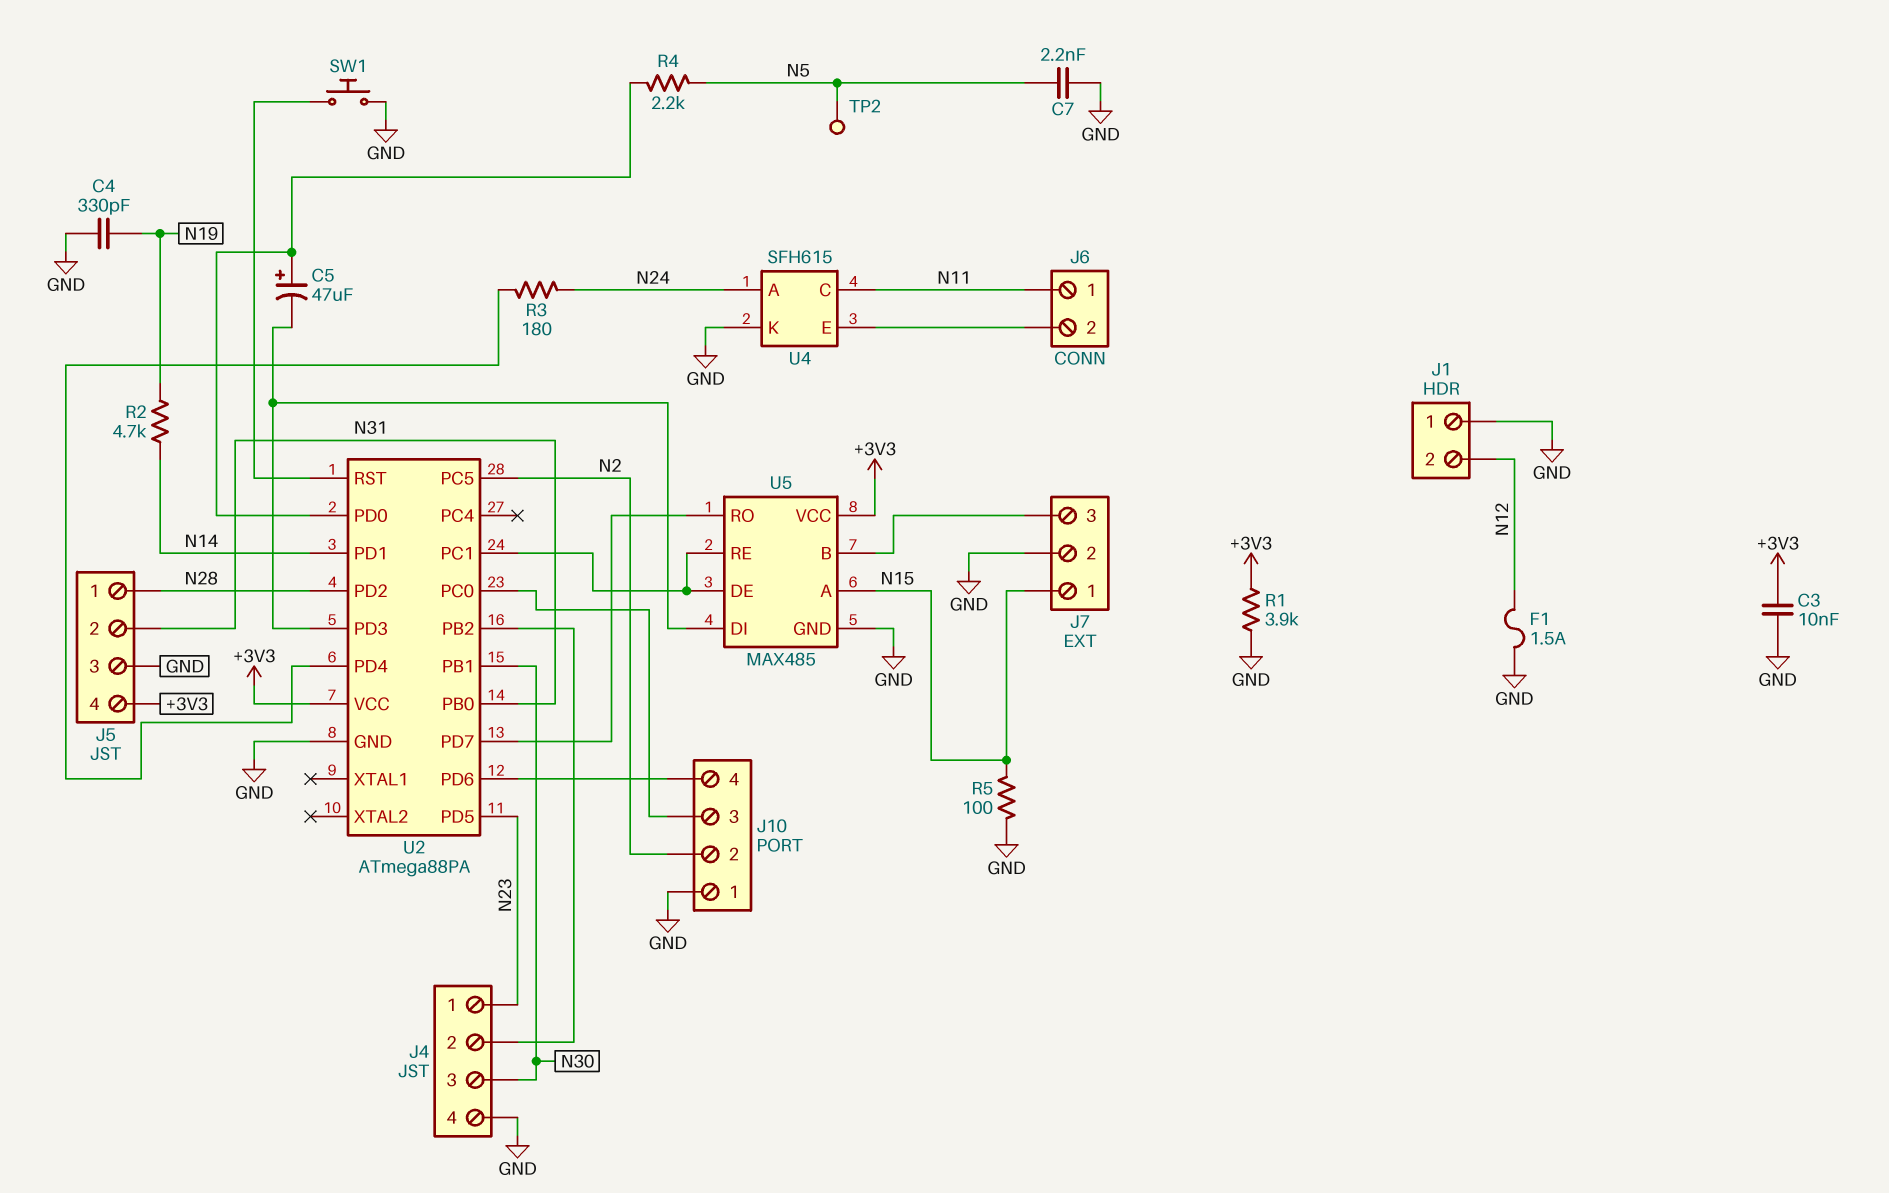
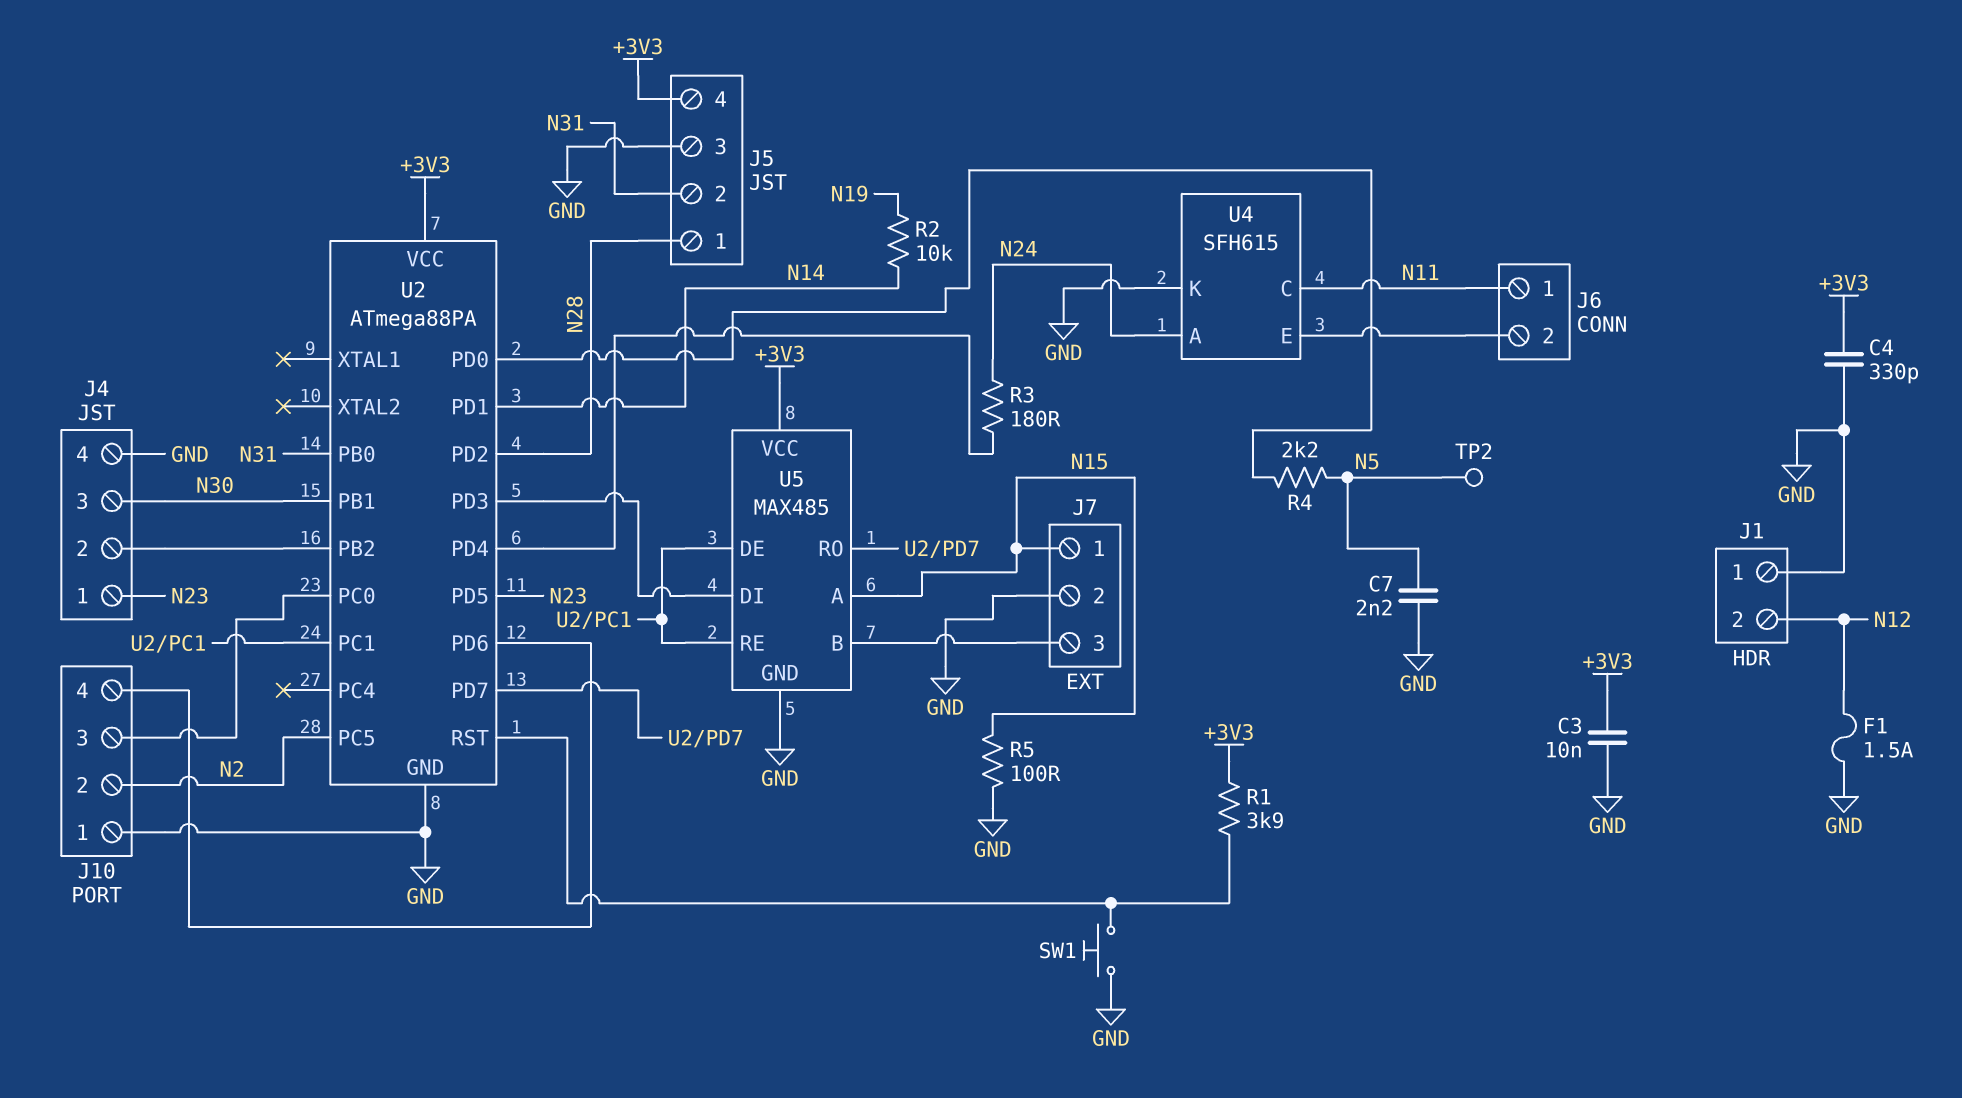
C4: 330pF (GND, N19) -> 330pF (+3V3, GND)
C5: 47uF (plus U2/PD0, minus U2/PD3) -> none
R1: 3.9k (+3V3, GND) -> 3.9k (+3V3, U2/RST)
R2: 4.7k (N14, N19) -> 10k (N14, N19)

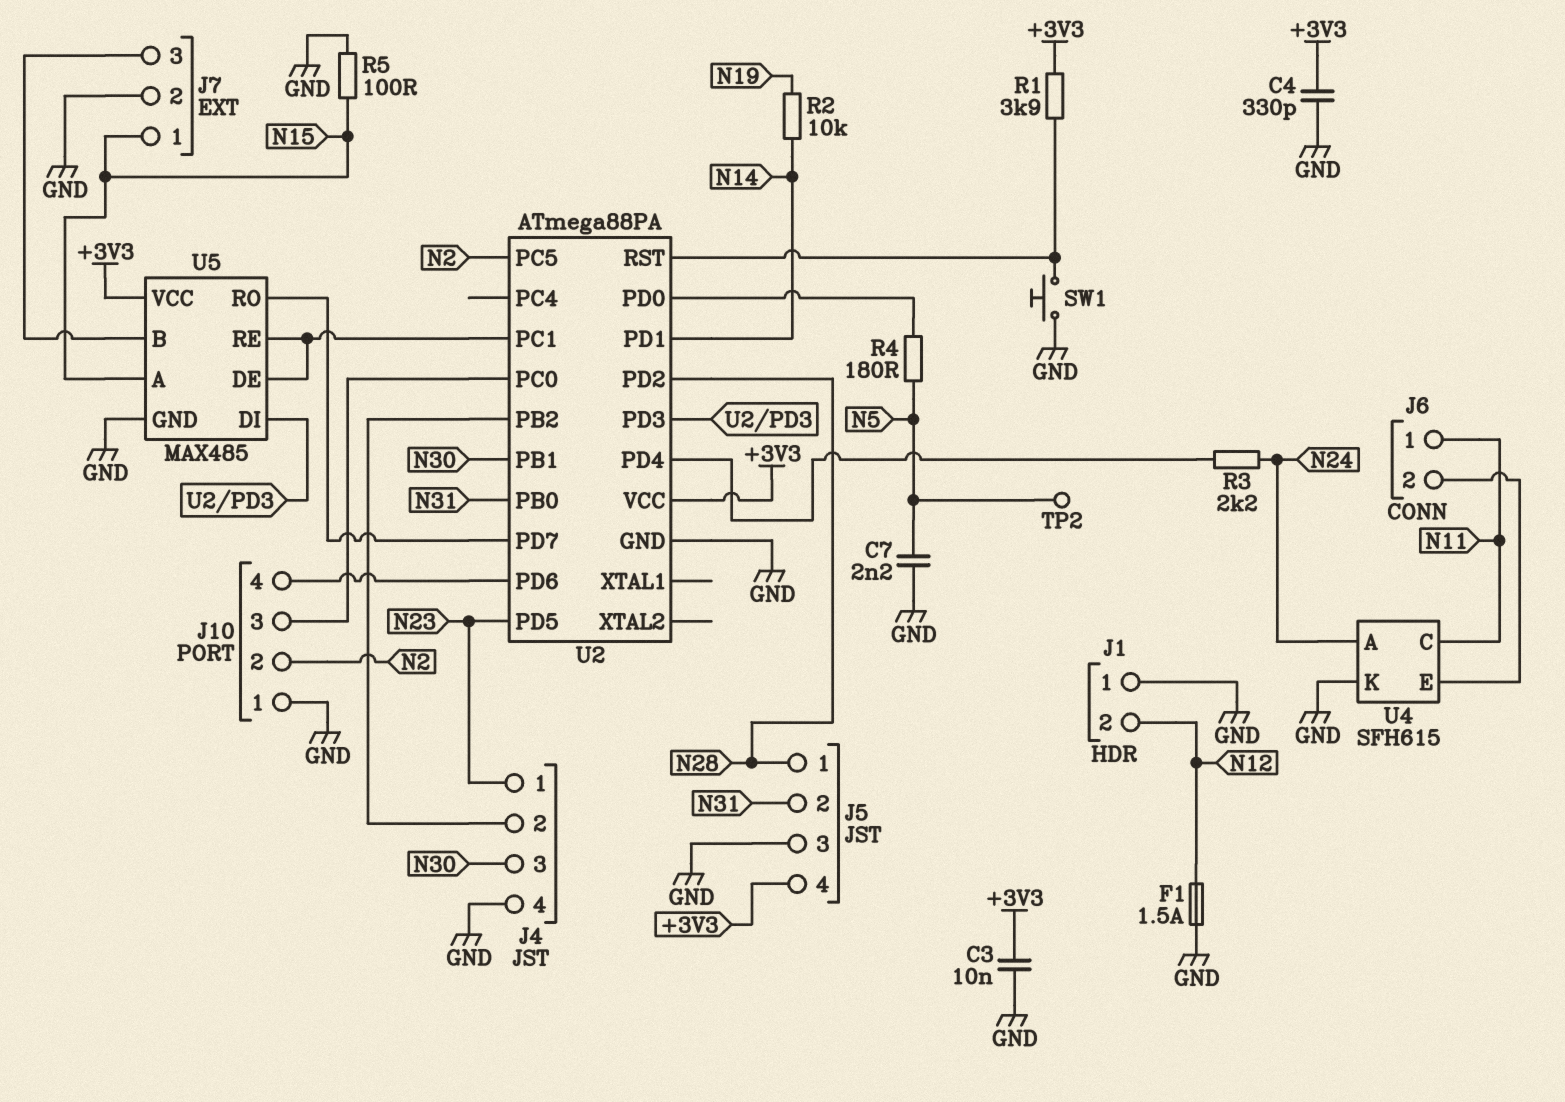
R3: 180 (N24, U2/PD4) -> 2.2k (N24, U2/PD4)
R4: 2.2k (N5, U2/PD0) -> 180 (N5, U2/PD0)

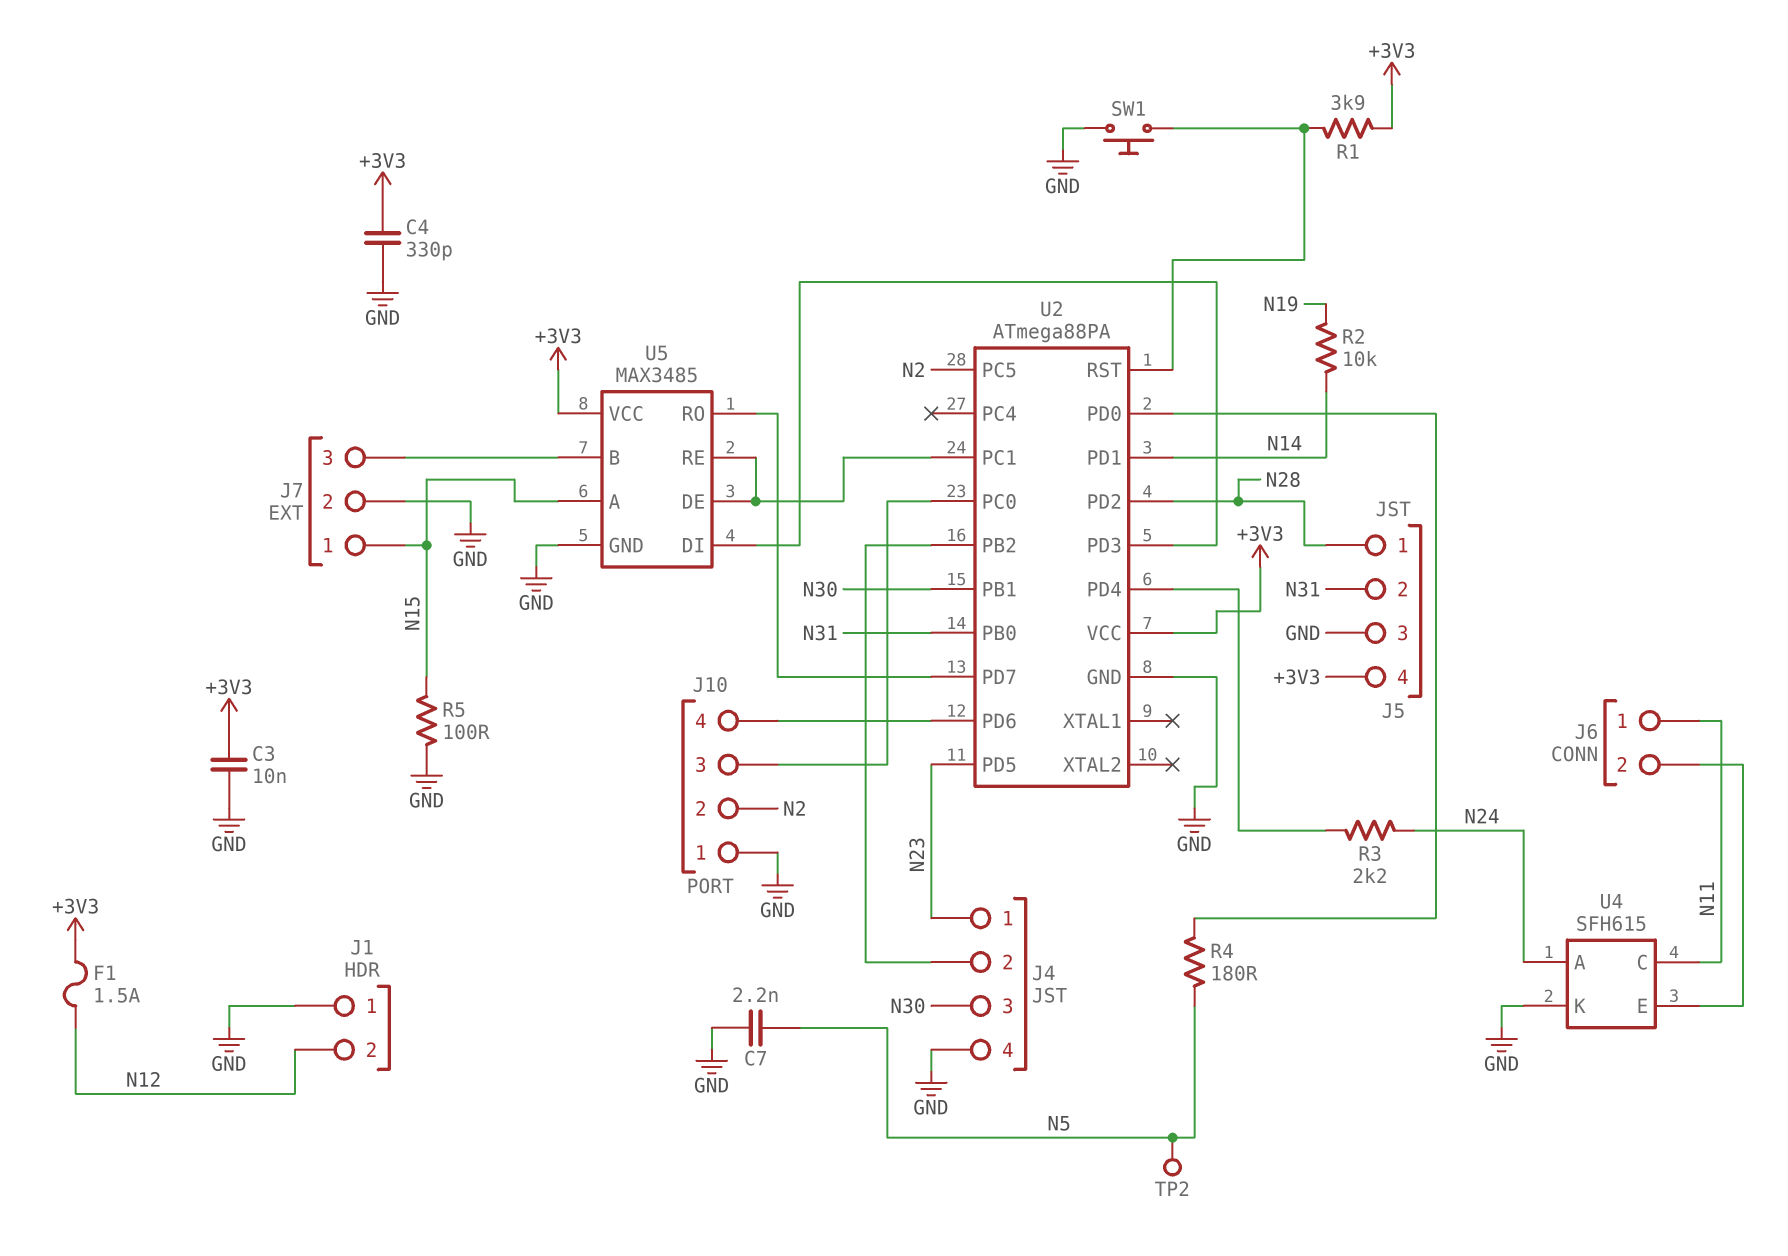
F1: 1.5A (GND, N12) -> 1.5A (+3V3, N12)
U5: MAX485 -> MAX3485

